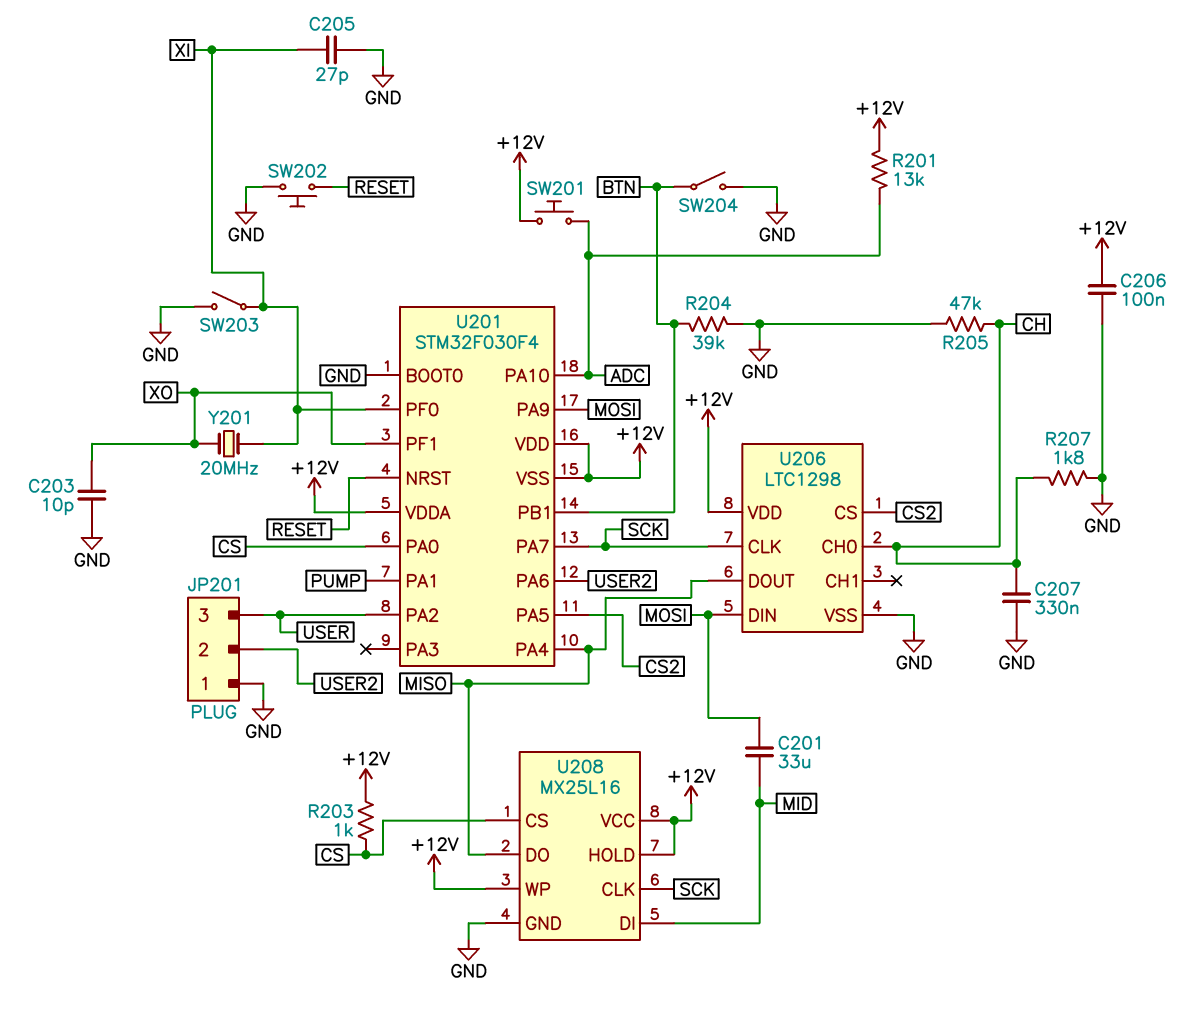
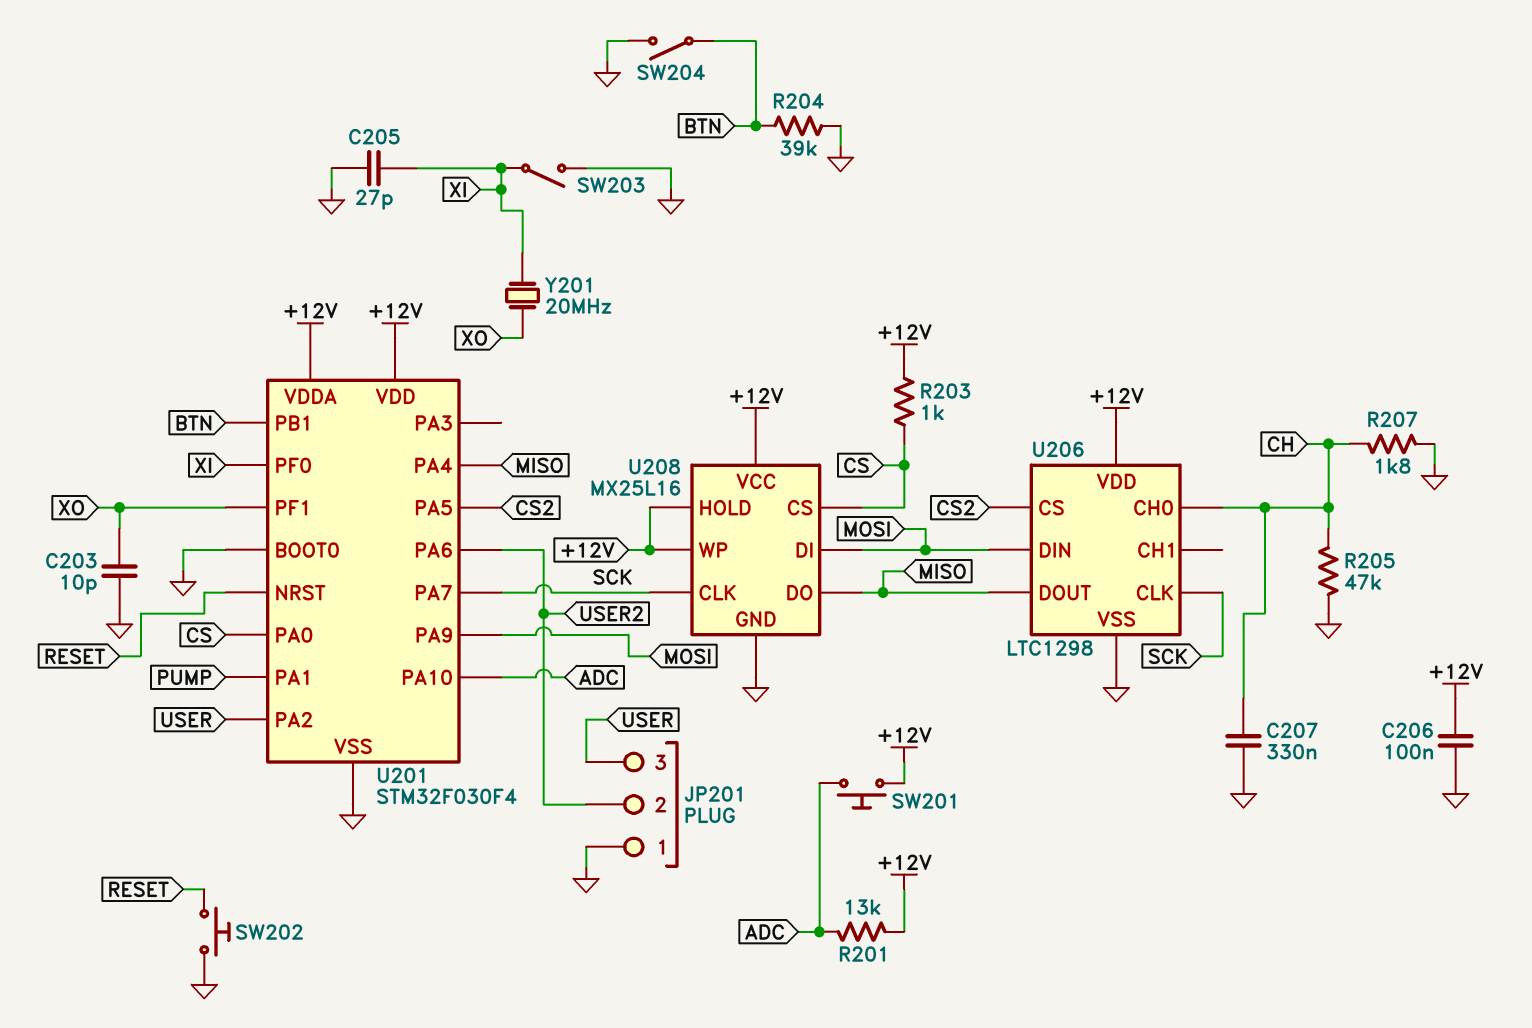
C201: 33uF (MID, MOSI) -> none
U201 pin VSS: +12V -> GND
U208 pin DI: MID -> MOSI

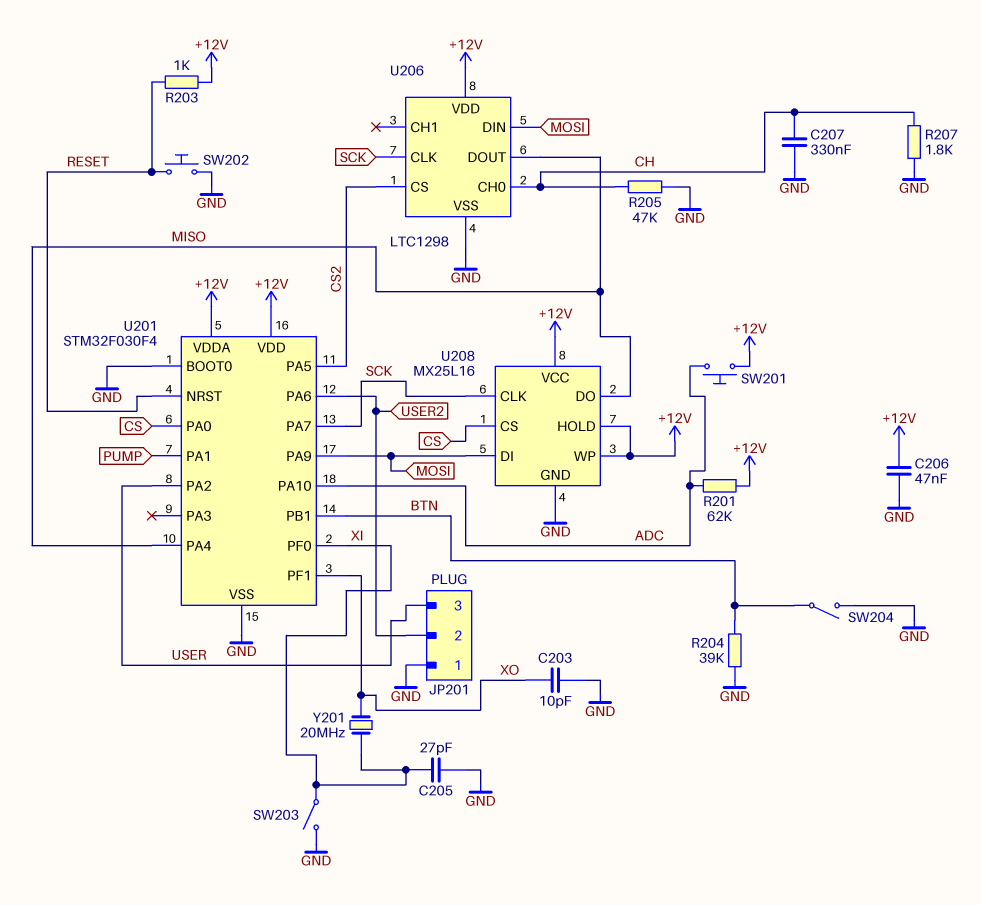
C206: 100nF (+12V, GND) -> 47nF (+12V, GND)
R201: 13k (+12V, ADC) -> 62k (+12V, ADC)
R203: 1k (+12V, CS) -> 1k (+12V, RESET)

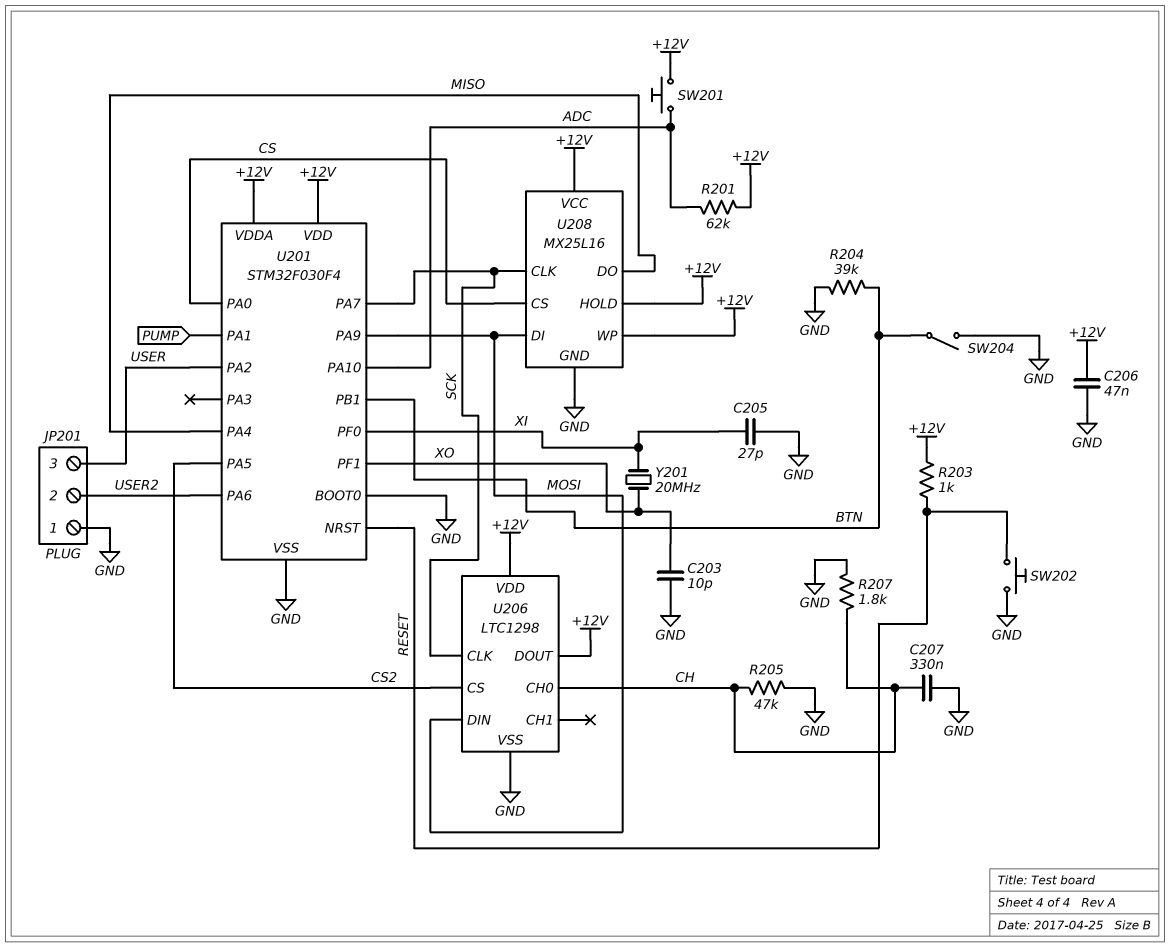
SW203: switch (GND, XI) -> none
U206 pin DOUT: MISO -> +12V

